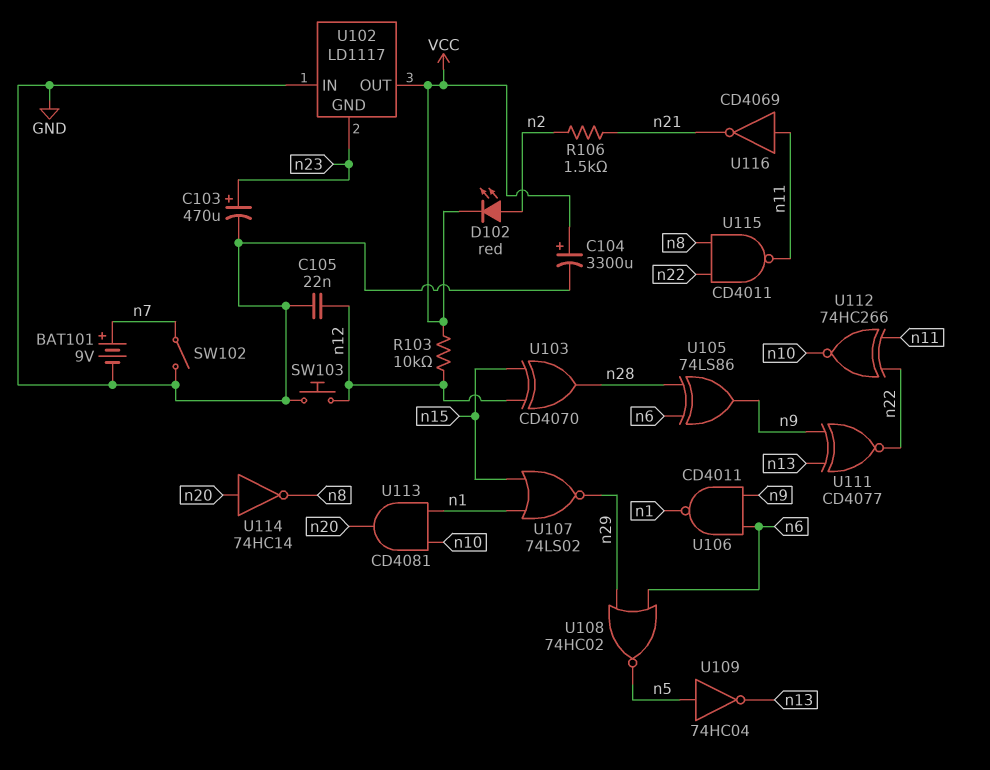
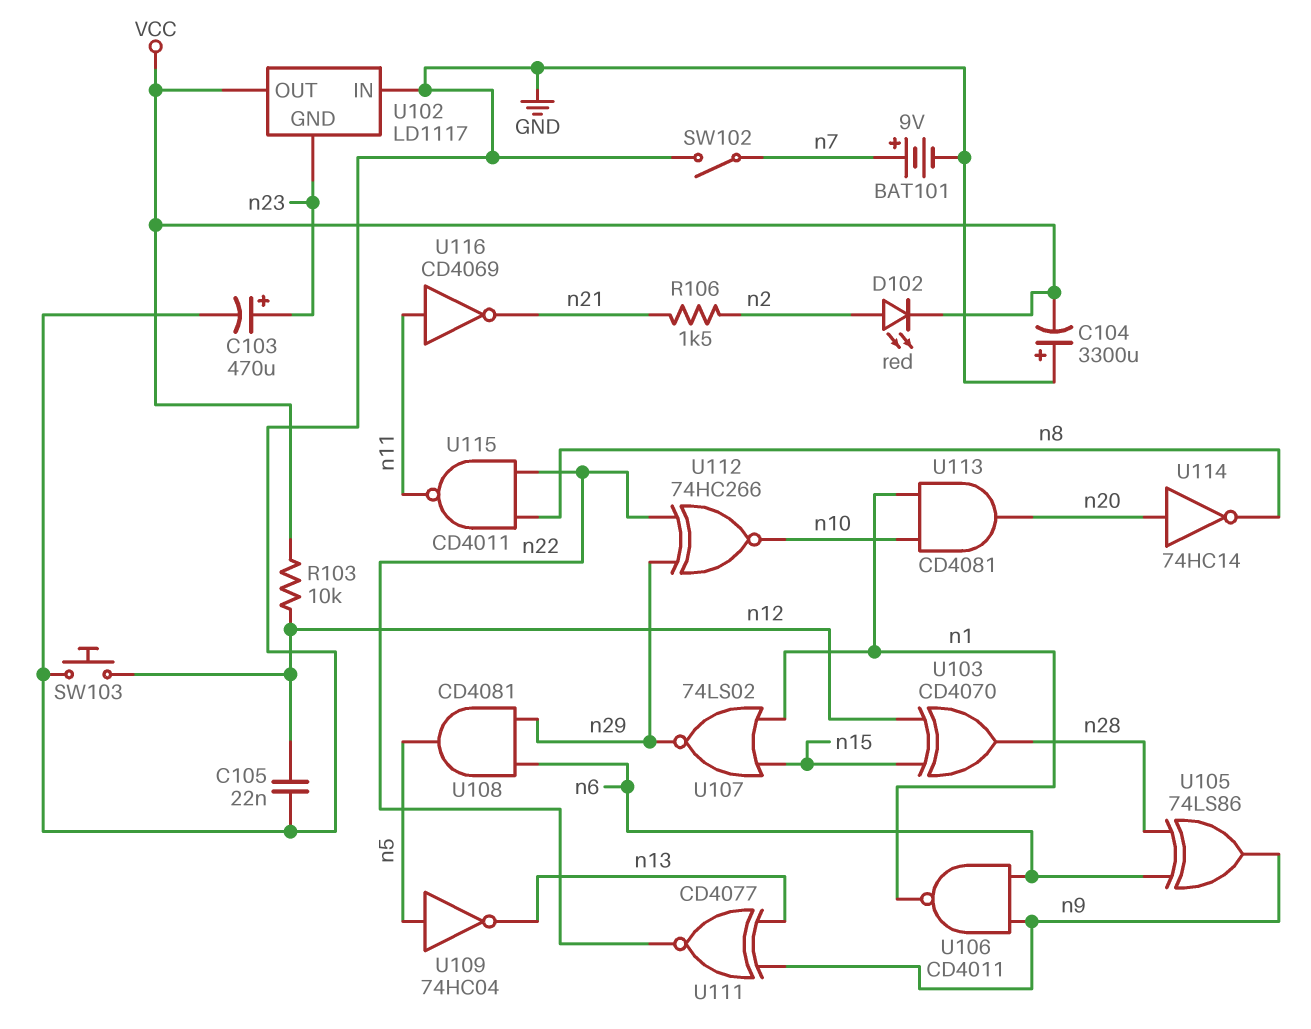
C104: 3300uF (plus VCC, minus GND) -> 3300uF (plus GND, minus VCC)
U108: NOR 74HC02 (in n6, in n29, out n5) -> AND CD4081 (in n6, in n29, out n5)
U112: XNOR 74HC266 (in n11, in n22, out n10) -> XNOR 74HC266 (in n22, in n29, out n10)

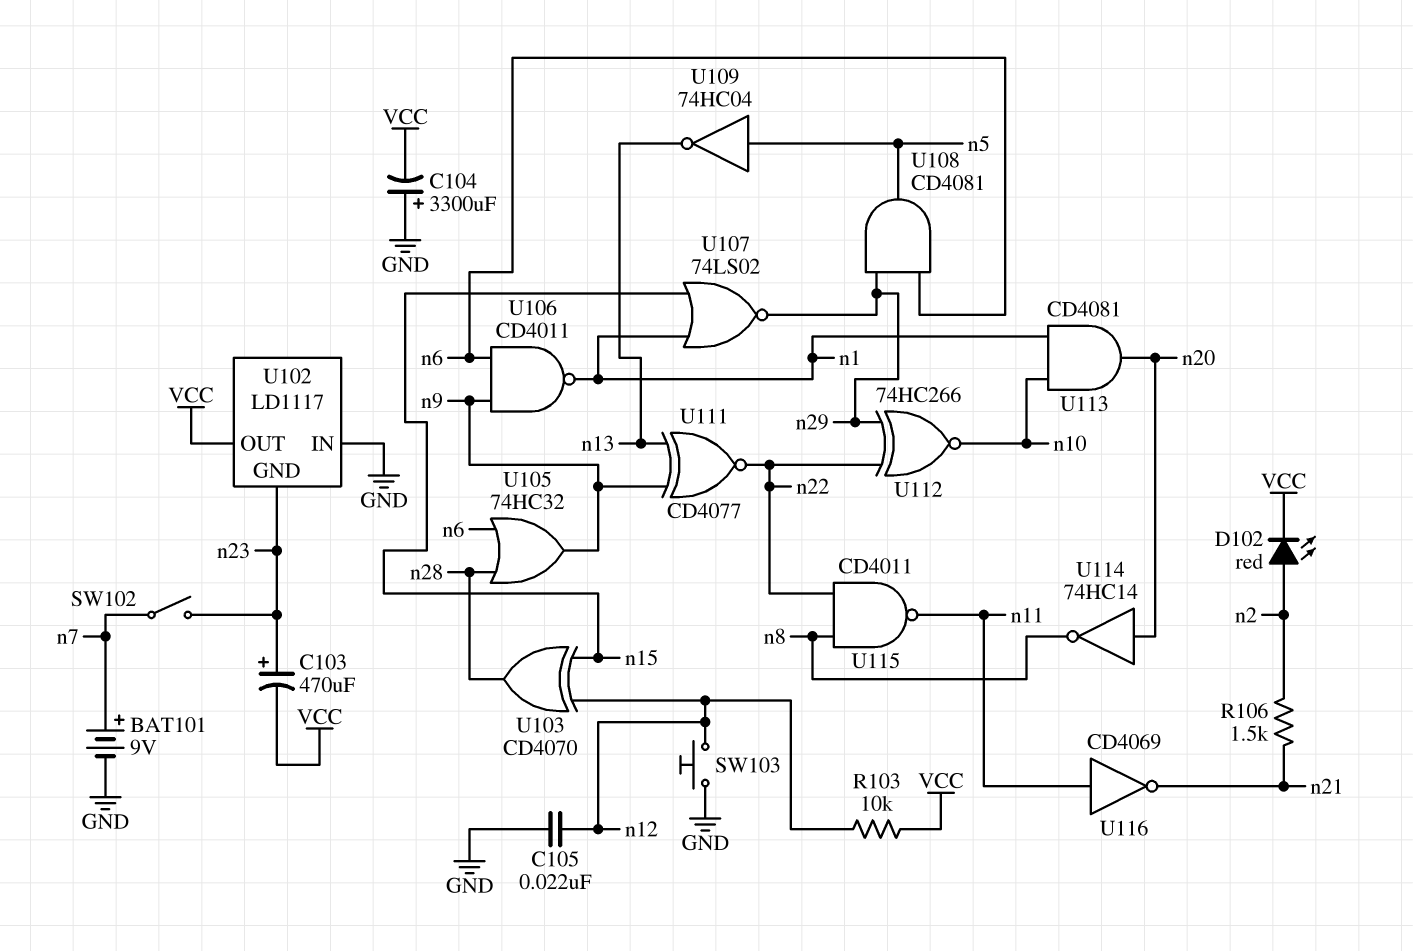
C103: 470uF (plus n23, minus GND) -> 470uF (plus n23, minus VCC)
SW102: switch (GND, n7) -> switch (n7, n23)
U105: XOR 74LS86 (in n6, in n28, out n9) -> OR 74HC32 (in n6, in n28, out n9)

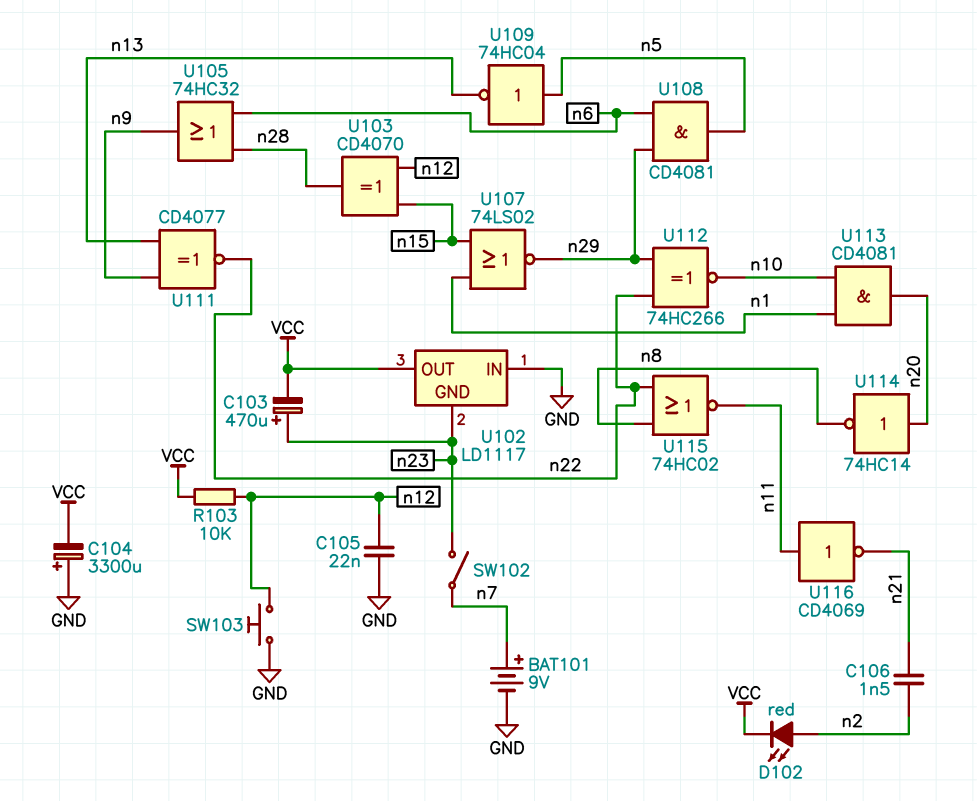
C106: none -> 1.5nF (n2, n21)
R106: 1.5k (n2, n21) -> none
U106: NAND CD4011 (in n6, in n9, out n1) -> none
U115: NAND CD4011 (in n8, in n22, out n11) -> NOR 74HC02 (in n8, in n22, out n11)

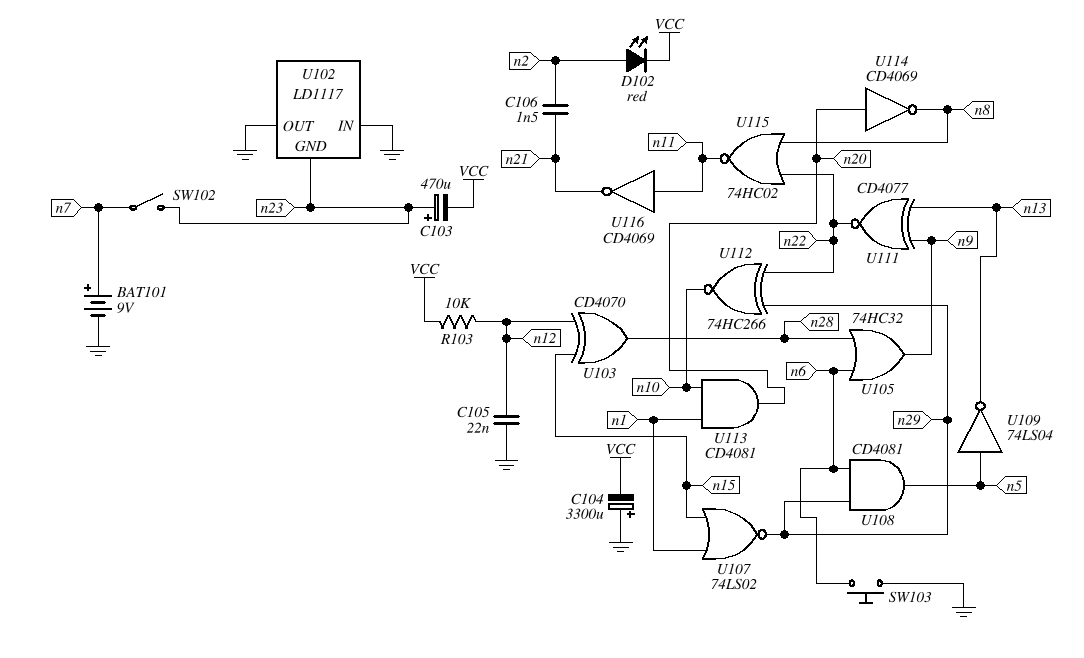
SW103: button (GND, n12) -> button (GND, n6)
U102 pin OUT: VCC -> GND
U109: NOT 74HC04 (in n5, out n13) -> NOT 74LS04 (in n5, out n13)
U114: NOT 74HC14 (in n20, out n8) -> NOT CD4069 (in n20, out n8)

